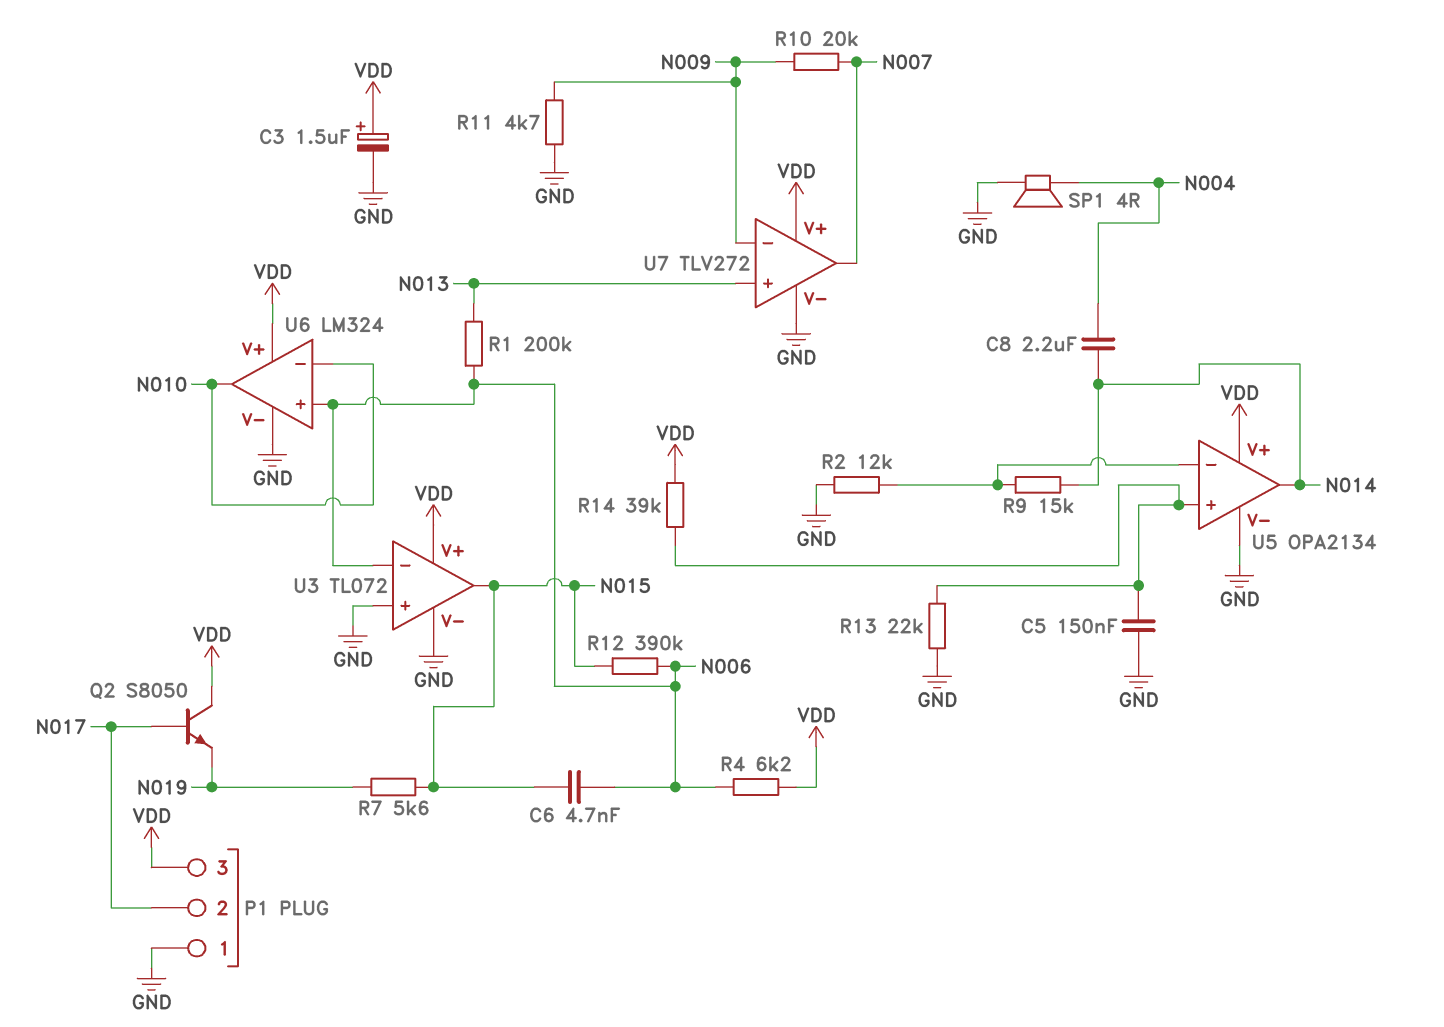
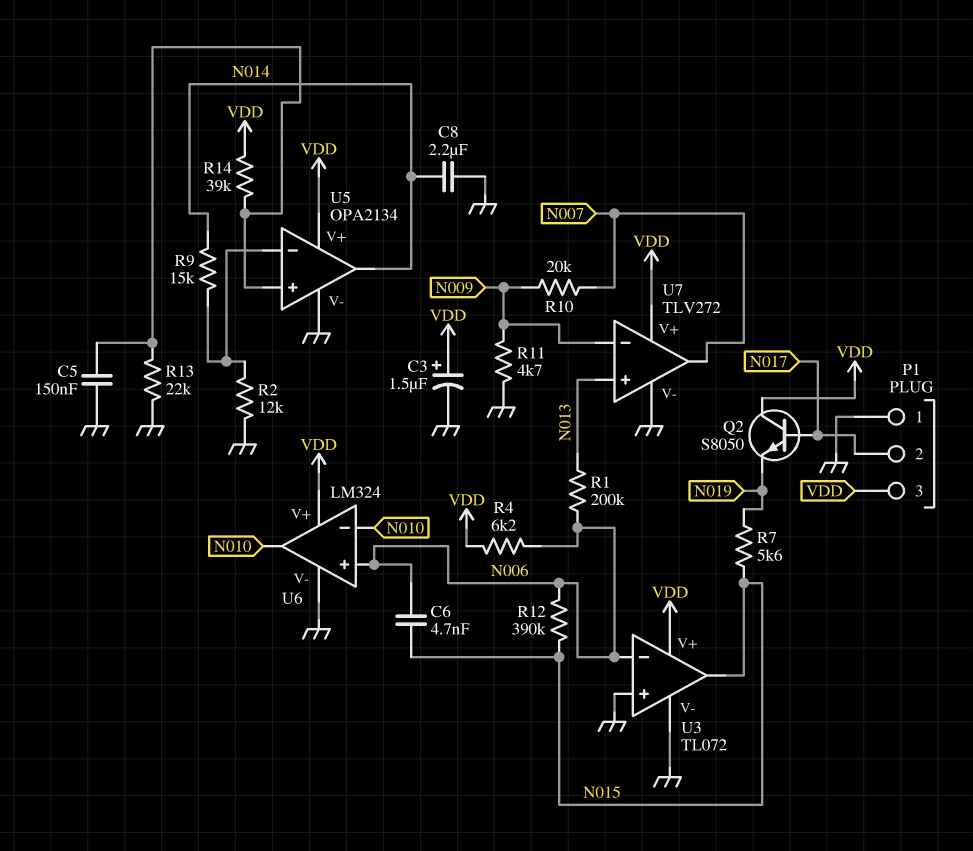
C8: 2.2uF (N004, N014) -> 2.2uF (GND, N014)
SP1: speaker 4R (GND, N004) -> none

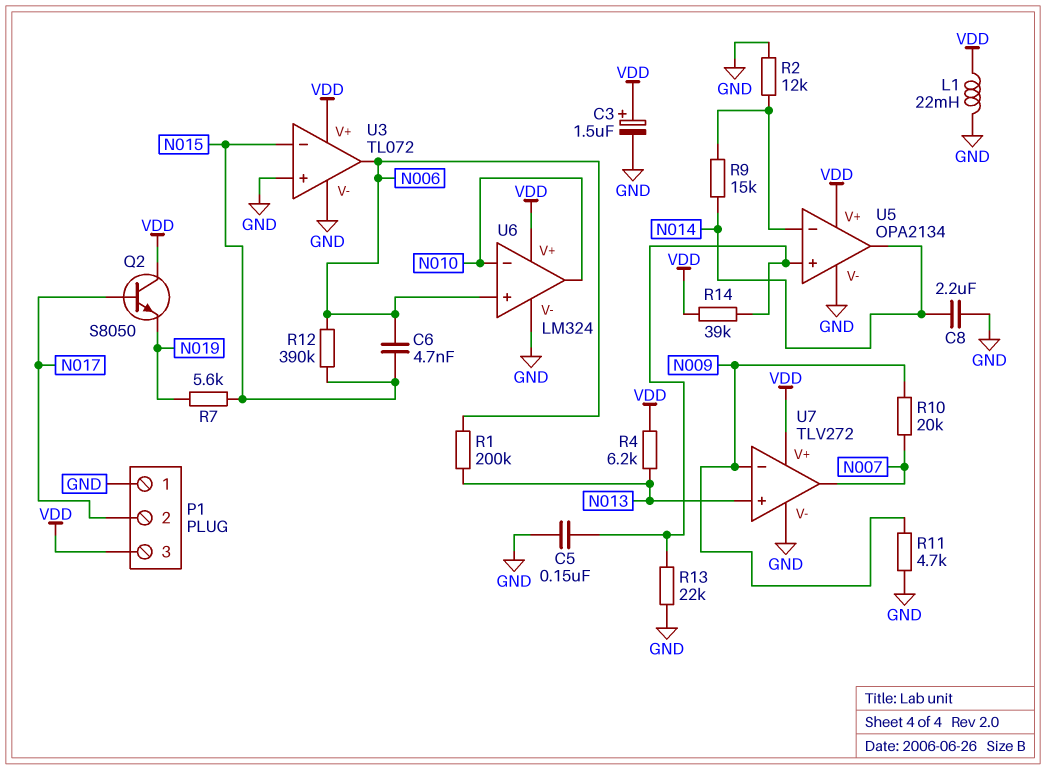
L1: none -> 22mH (GND, VDD)
R4: 6.2k (N006, VDD) -> 6.2k (N013, VDD)
U3 pin in-: N006 -> N015
U3 pin out: N015 -> N006

